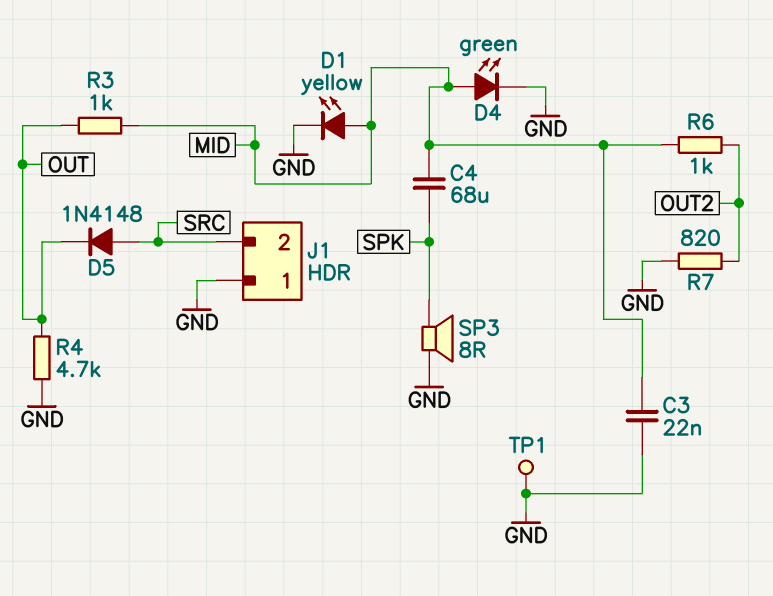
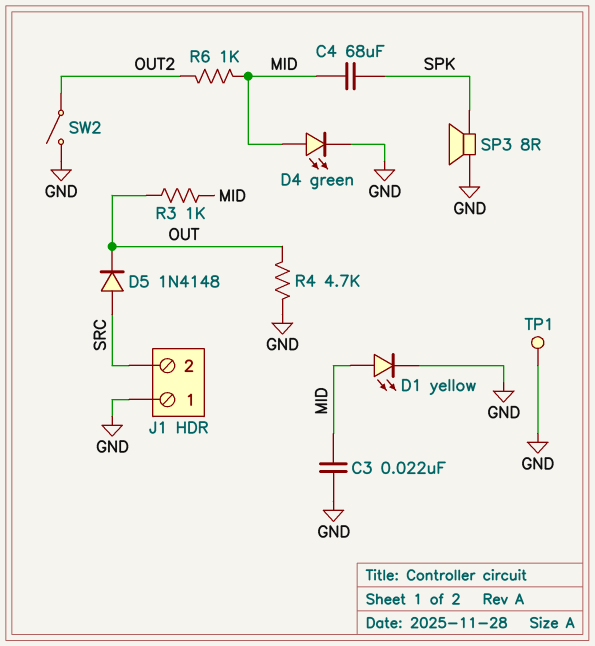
R7: 820 (GND, OUT2) -> none
SW2: none -> switch (GND, OUT2)

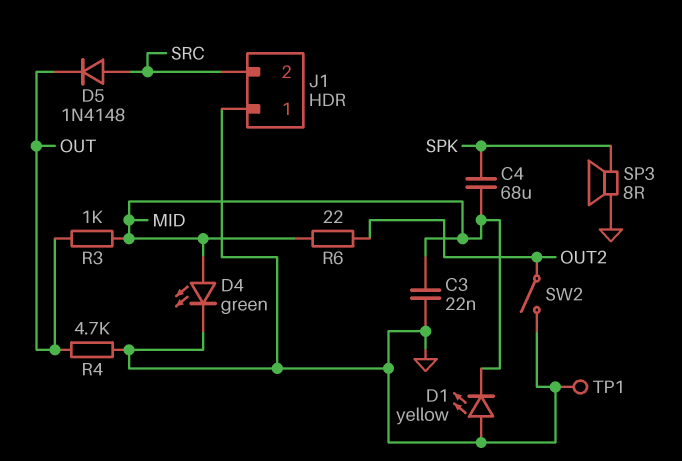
D1: LED yellow (A MID, K GND) -> LED yellow (A GND, K MID)
R6: 1k (MID, OUT2) -> 22 (MID, OUT2)

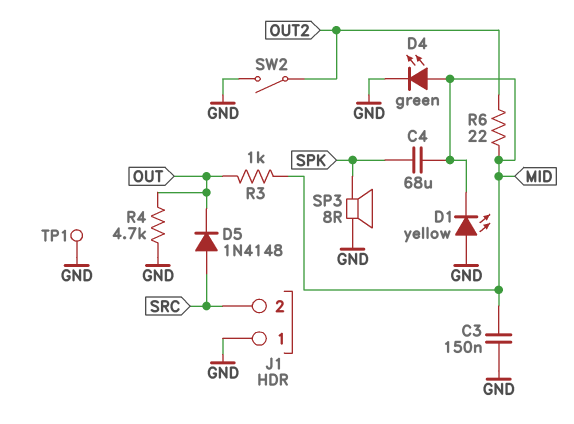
C3: 22nF (GND, MID) -> 150nF (GND, MID)

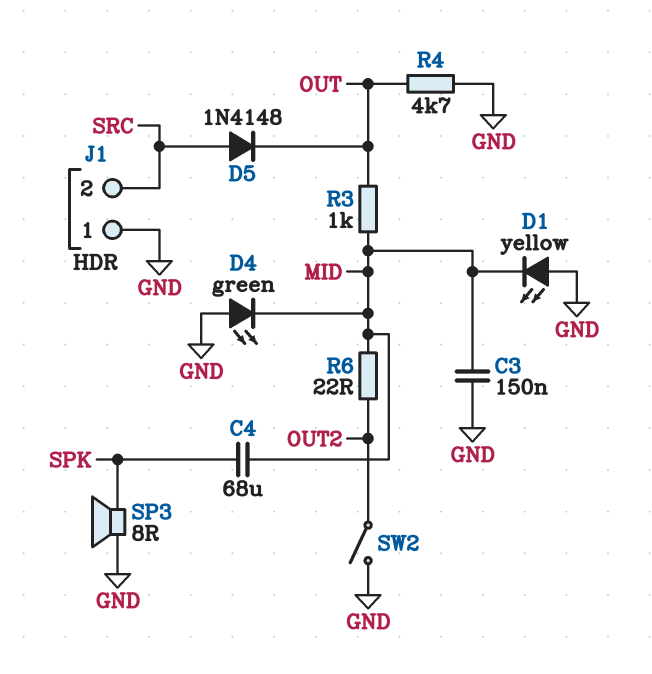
D4: LED green (A MID, K GND) -> LED green (A GND, K MID)
TP1: test point (GND) -> none

